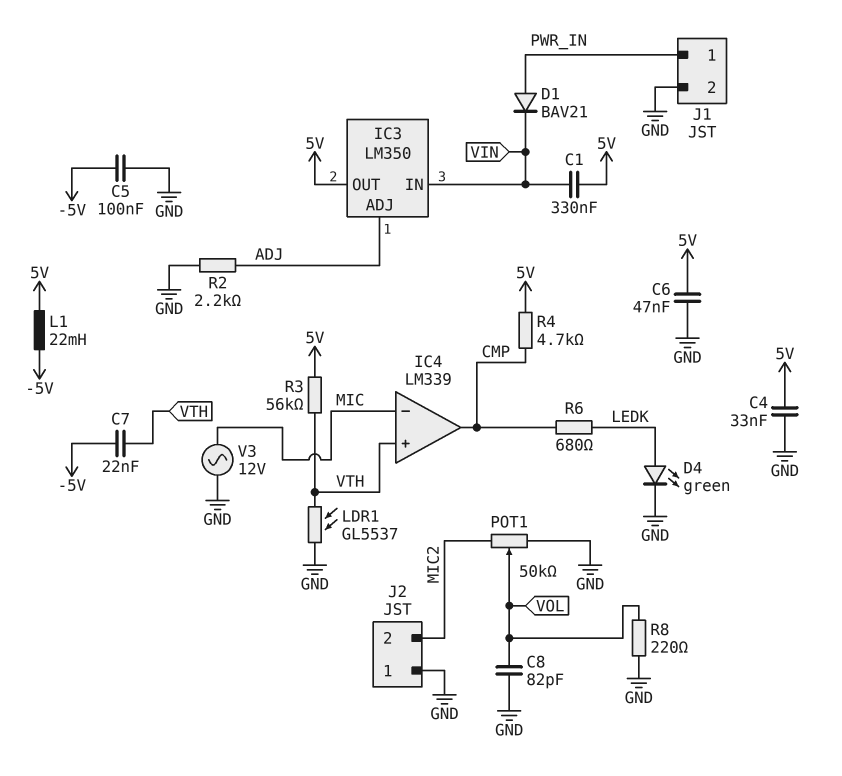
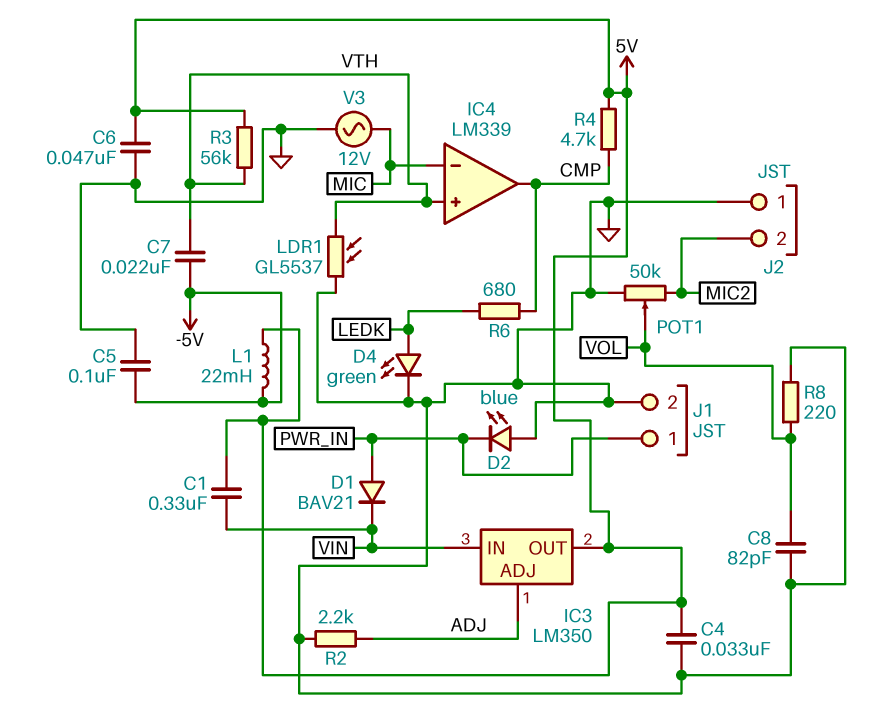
D2: none -> LED blue (A GND, K PWR_IN)

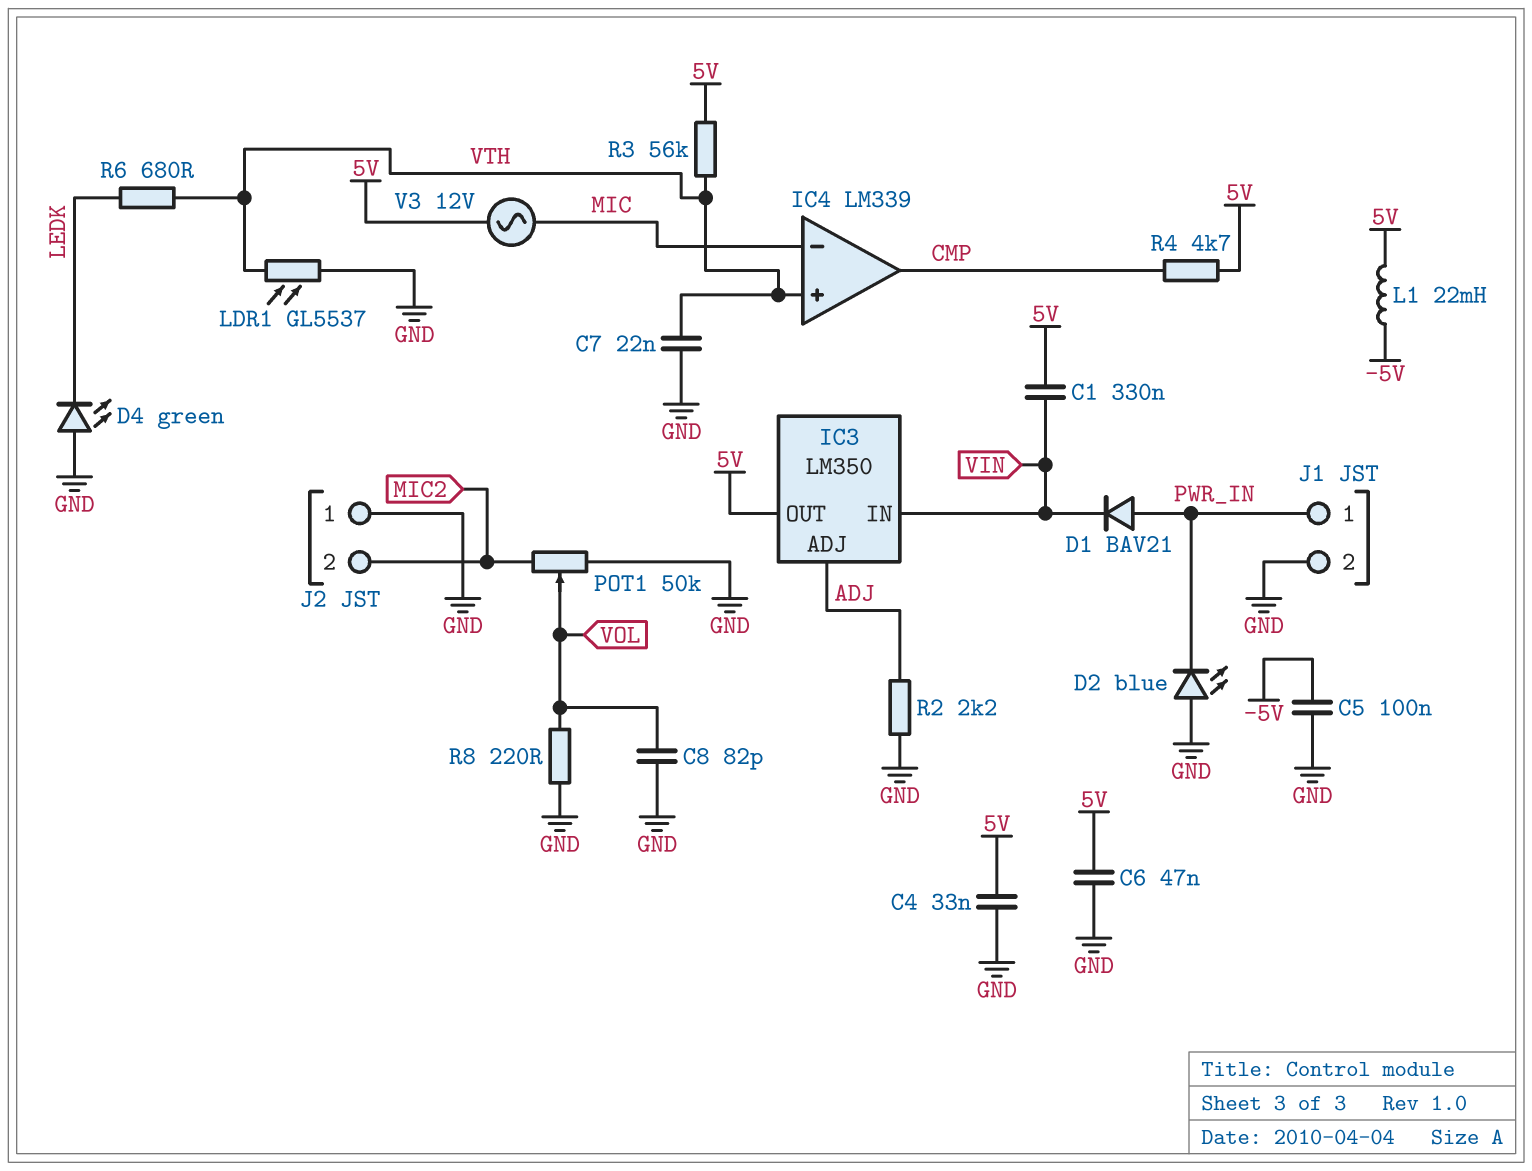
C7: 22nF (-5V, VTH) -> 22nF (GND, VTH)
D4: LED green (A LEDK, K GND) -> LED green (A GND, K LEDK)
R6: 680 (CMP, LEDK) -> 680 (LEDK, VTH)
V3: AC 12V (GND, MIC) -> AC 12V (5V, MIC)

